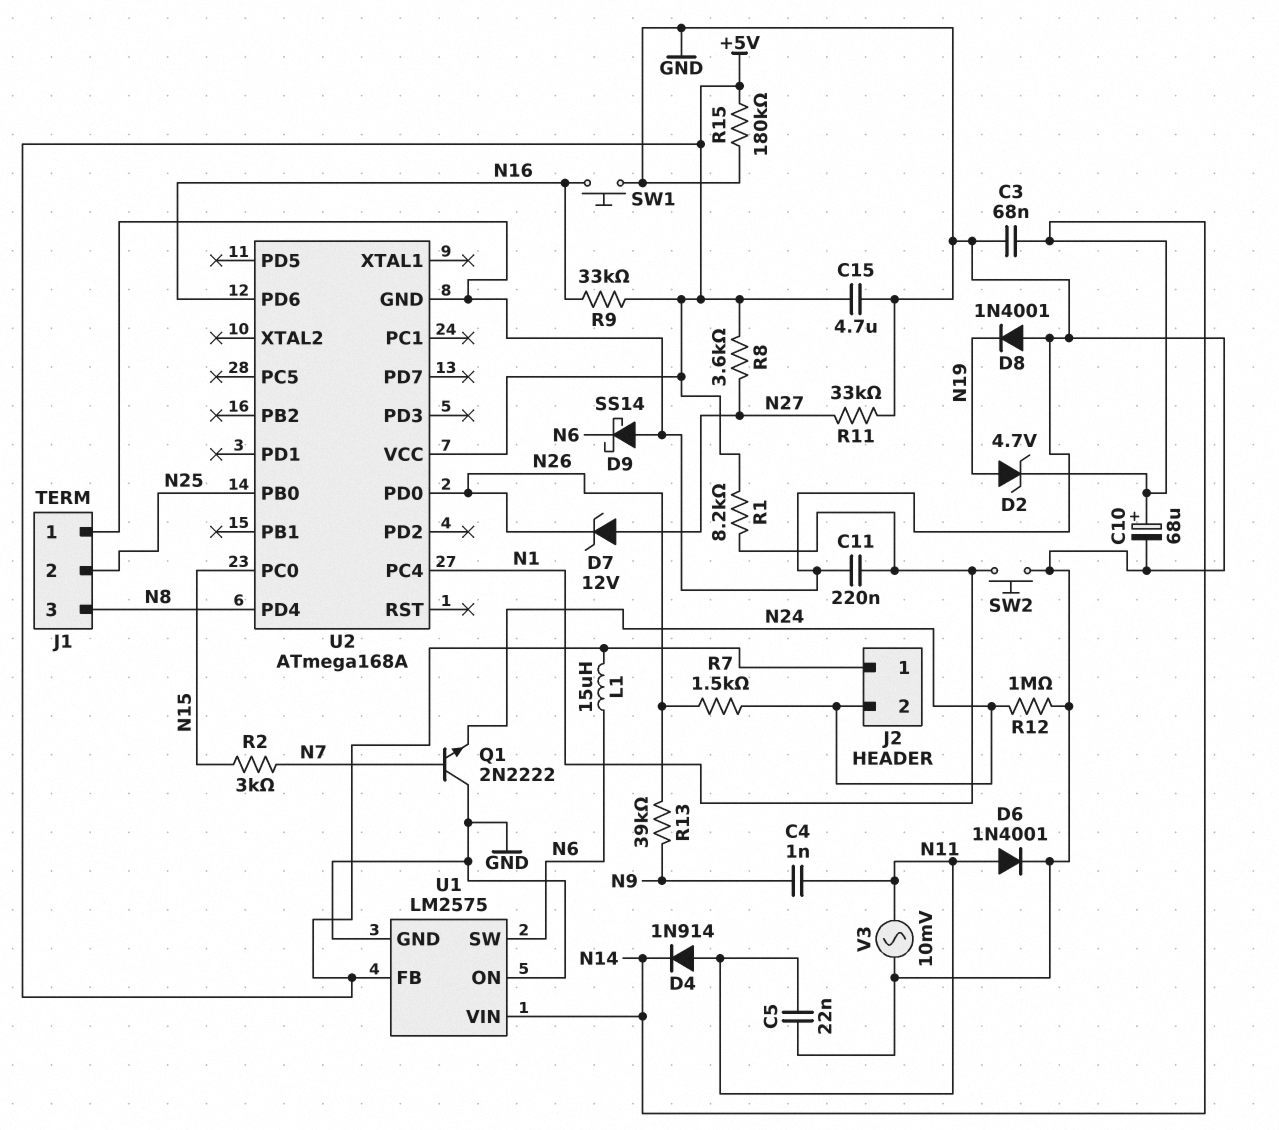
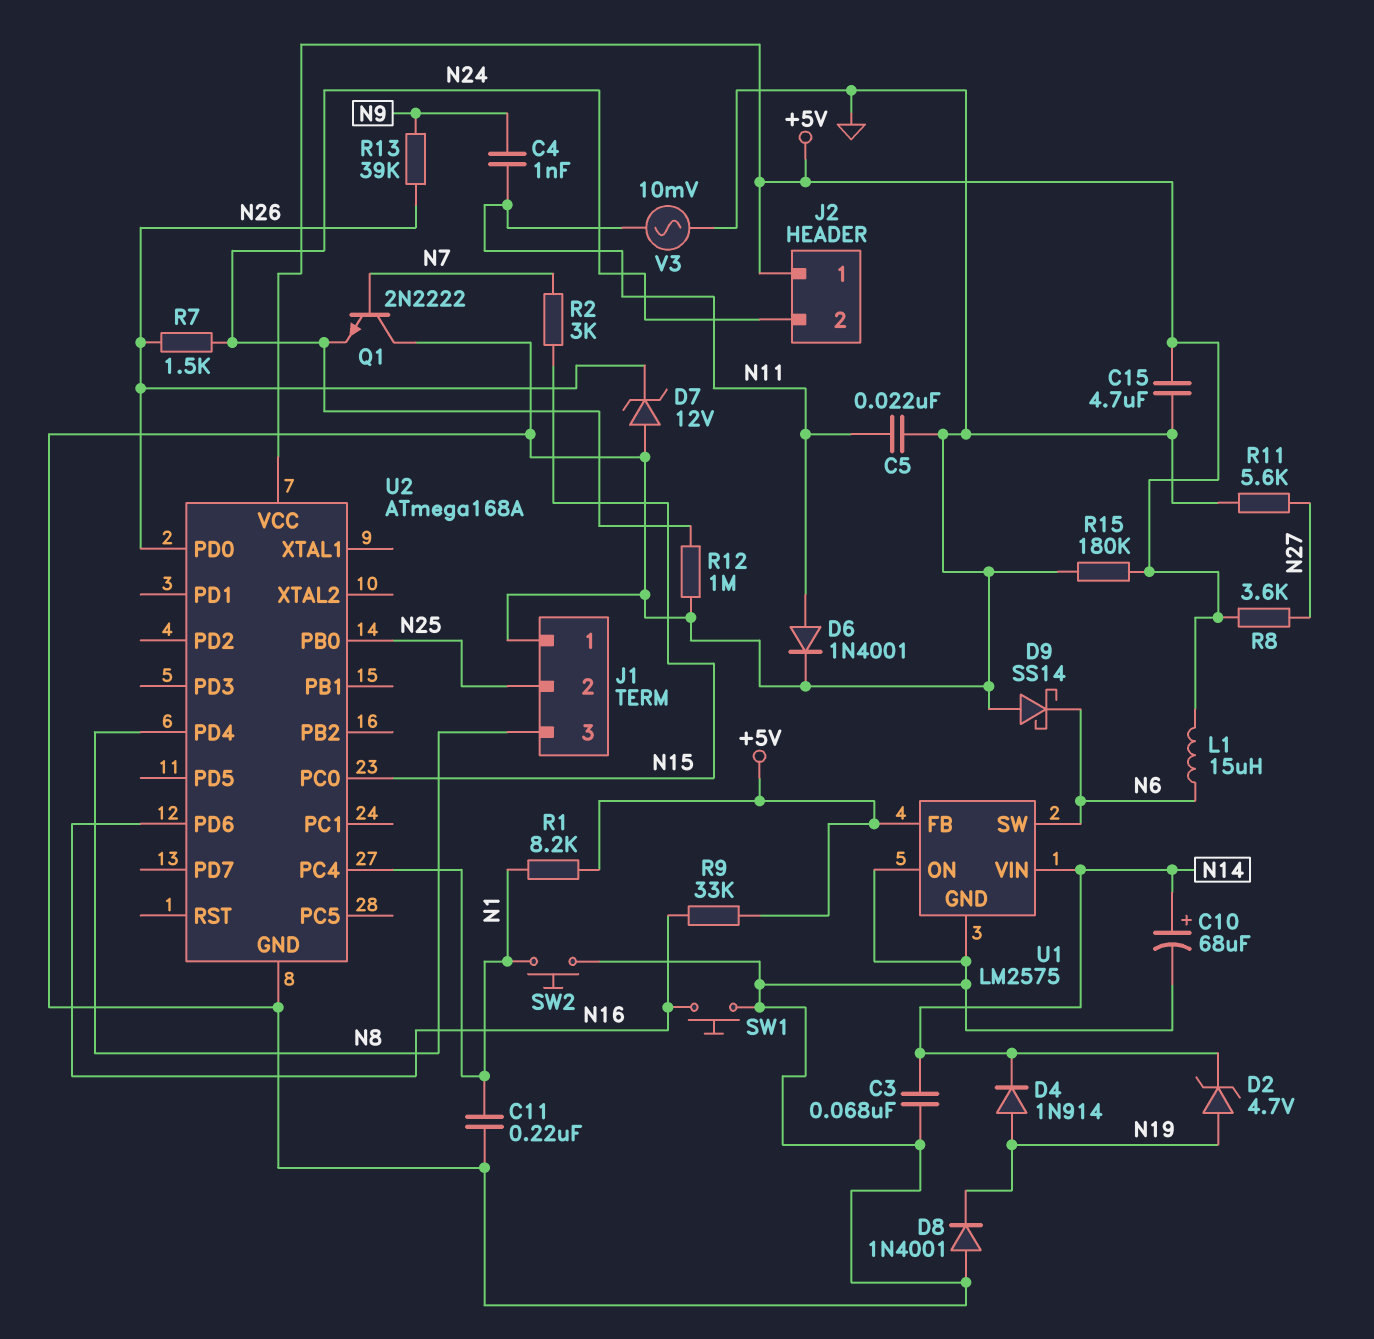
D4: diode 1N914 (A N11, K N14) -> diode 1N914 (A N19, K N14)
D7: zener 12V (A N27, K N26) -> zener 12V (A GND, K N26)
R11: 33k (GND, N27) -> 5.6k (GND, N27)

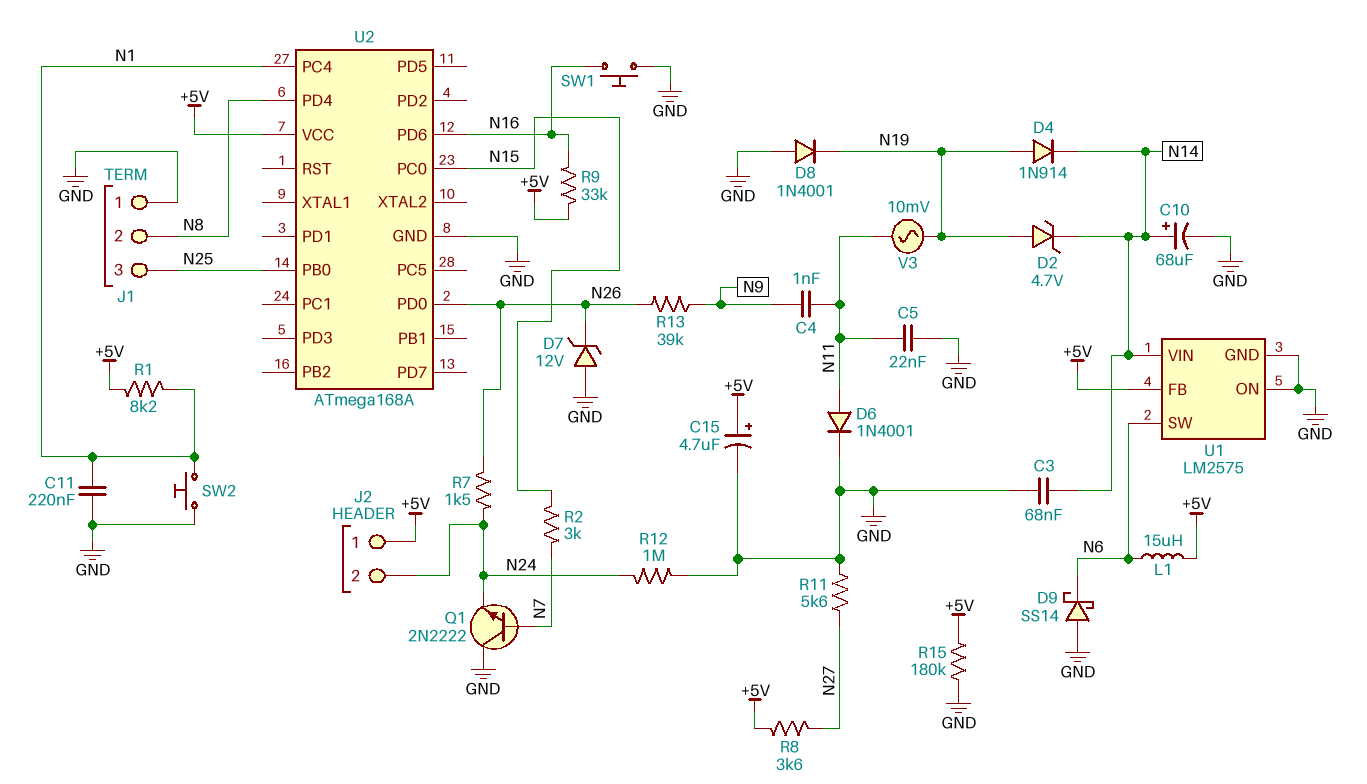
C15: 4.7uF (+5V, GND) -> 4.7uF (plus +5V, minus GND)
J1 pin 2: N25 -> N8
J1 pin 3: N8 -> N25
V3: AC 10mV (GND, N11) -> AC 10mV (N11, N19)

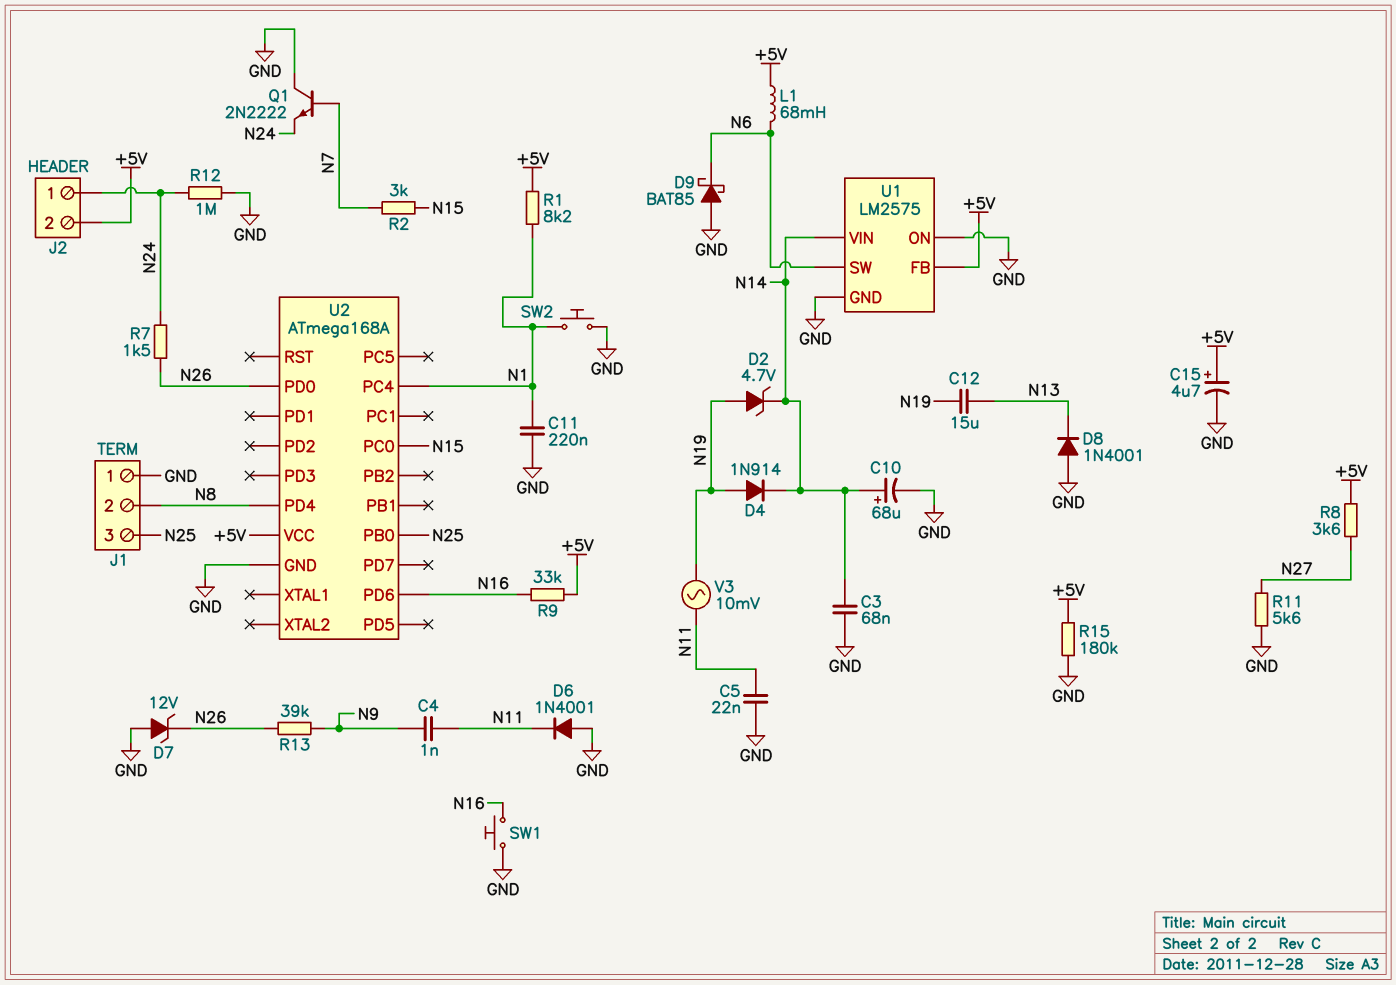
C12: none -> 15uF (N13, N19)
D6: diode 1N4001 (A N11, K GND) -> diode 1N4001 (A GND, K N11)
D8: diode 1N4001 (A GND, K N19) -> diode 1N4001 (A GND, K N13)
D9: schottky SS14 (A GND, K N6) -> schottky BAT85 (A GND, K N6)
J2 pin 1: +5V -> N24
J2 pin 2: N24 -> +5V
L1: 15uH (+5V, N6) -> 68mH (+5V, N6)

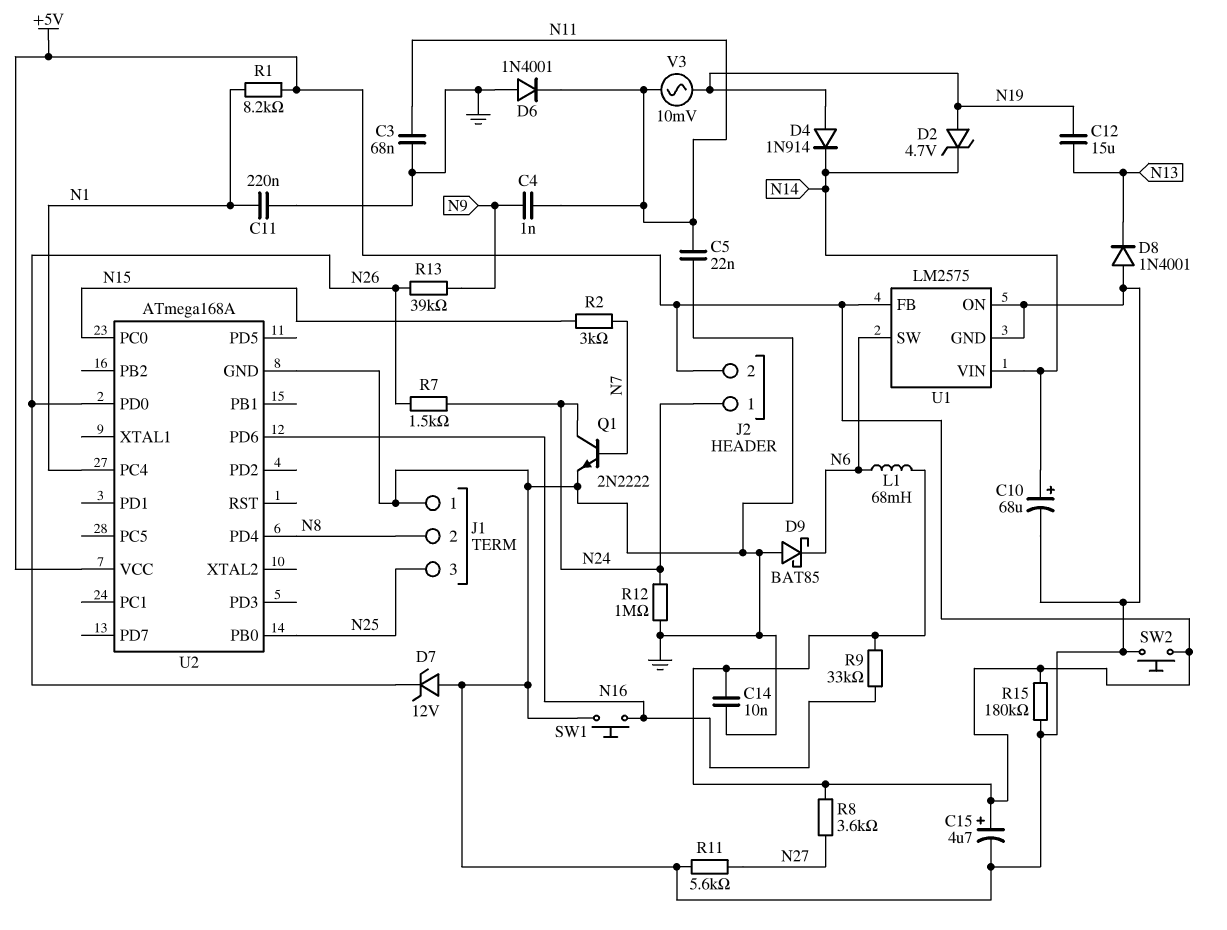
C3: 68nF (GND, N14) -> 68nF (GND, N11)
C14: none -> 10nF (+5V, GND)
Q1: NPN 2N2222 (B N7, C GND, E N24) -> NPN 2N2222 (B N7, C N24, E GND)
SW2: button (GND, N1) -> button (+5V, GND)

